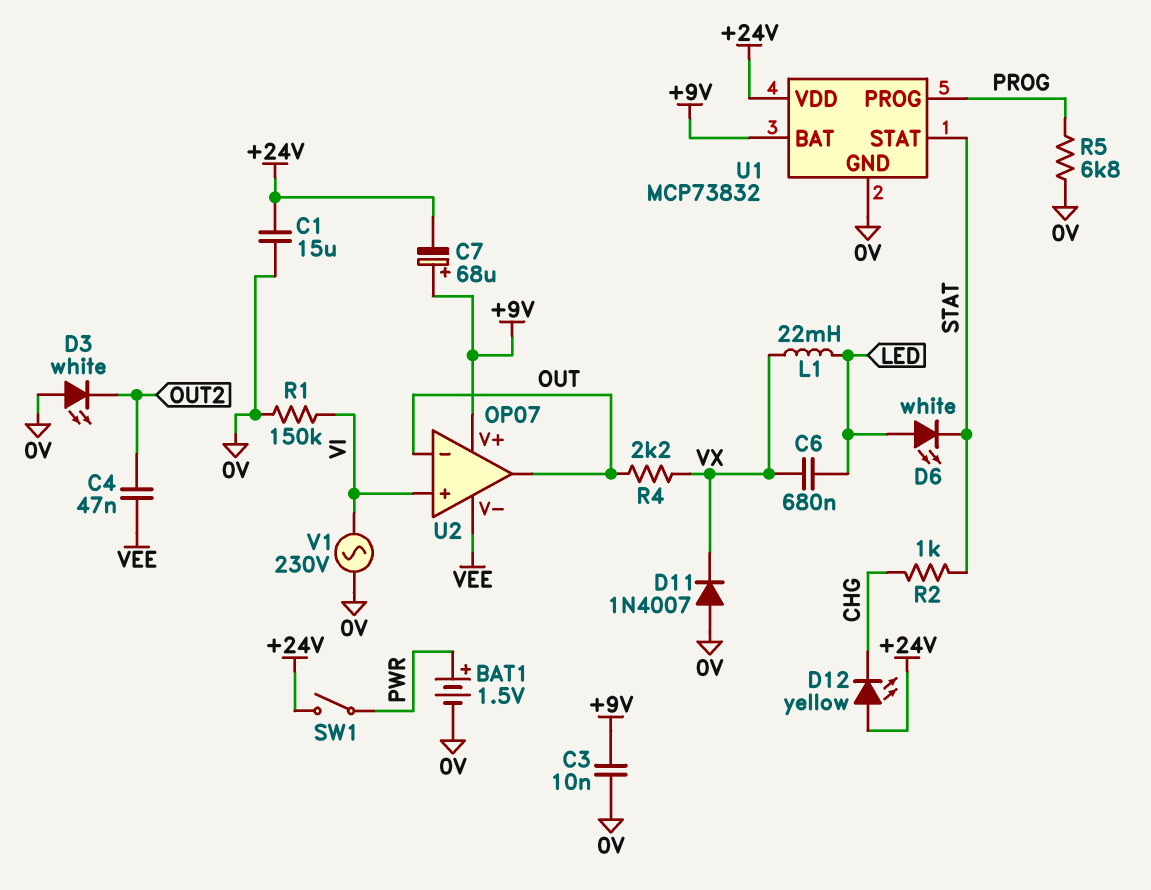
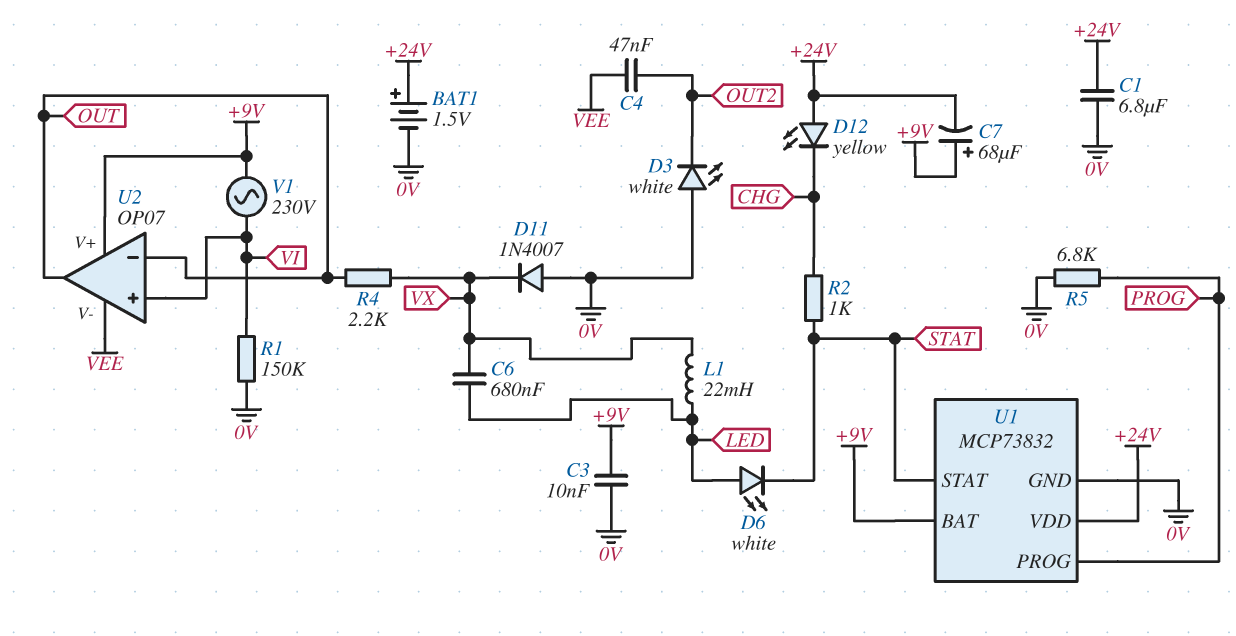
BAT1: 1.5V (plus PWR, minus 0V) -> 1.5V (plus +24V, minus 0V)
C1: 15uF (+24V, 0V) -> 6.8uF (+24V, 0V)
SW1: switch (+24V, PWR) -> none
V1: AC 230V (0V, VI) -> AC 230V (+9V, VI)

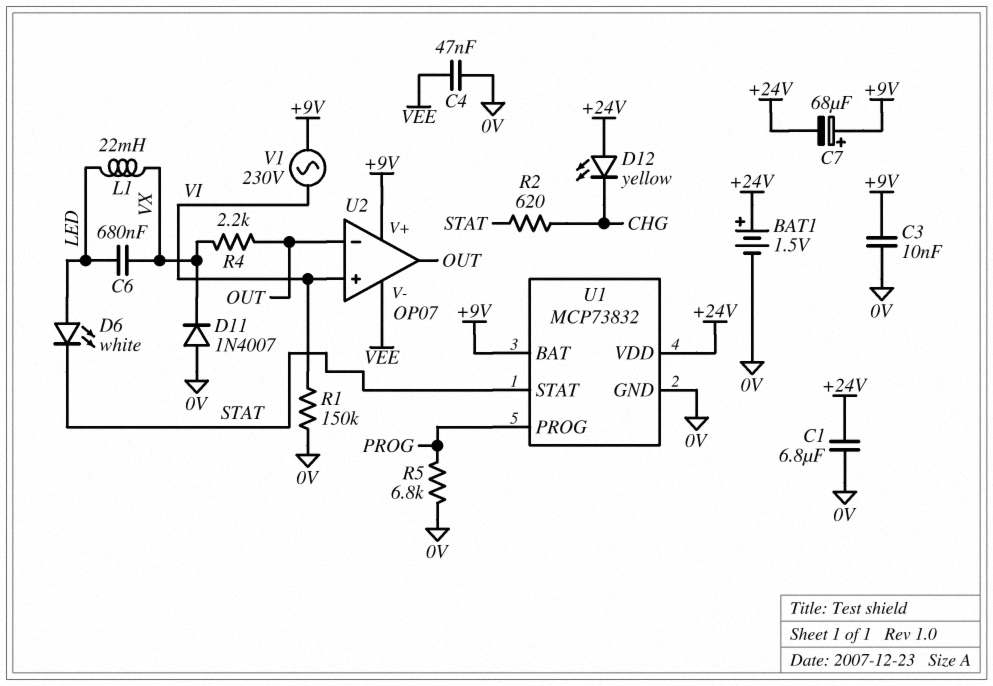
C4: 47nF (OUT2, VEE) -> 47nF (0V, VEE)
D3: LED white (A 0V, K OUT2) -> none
R2: 1k (CHG, STAT) -> 620 (CHG, STAT)

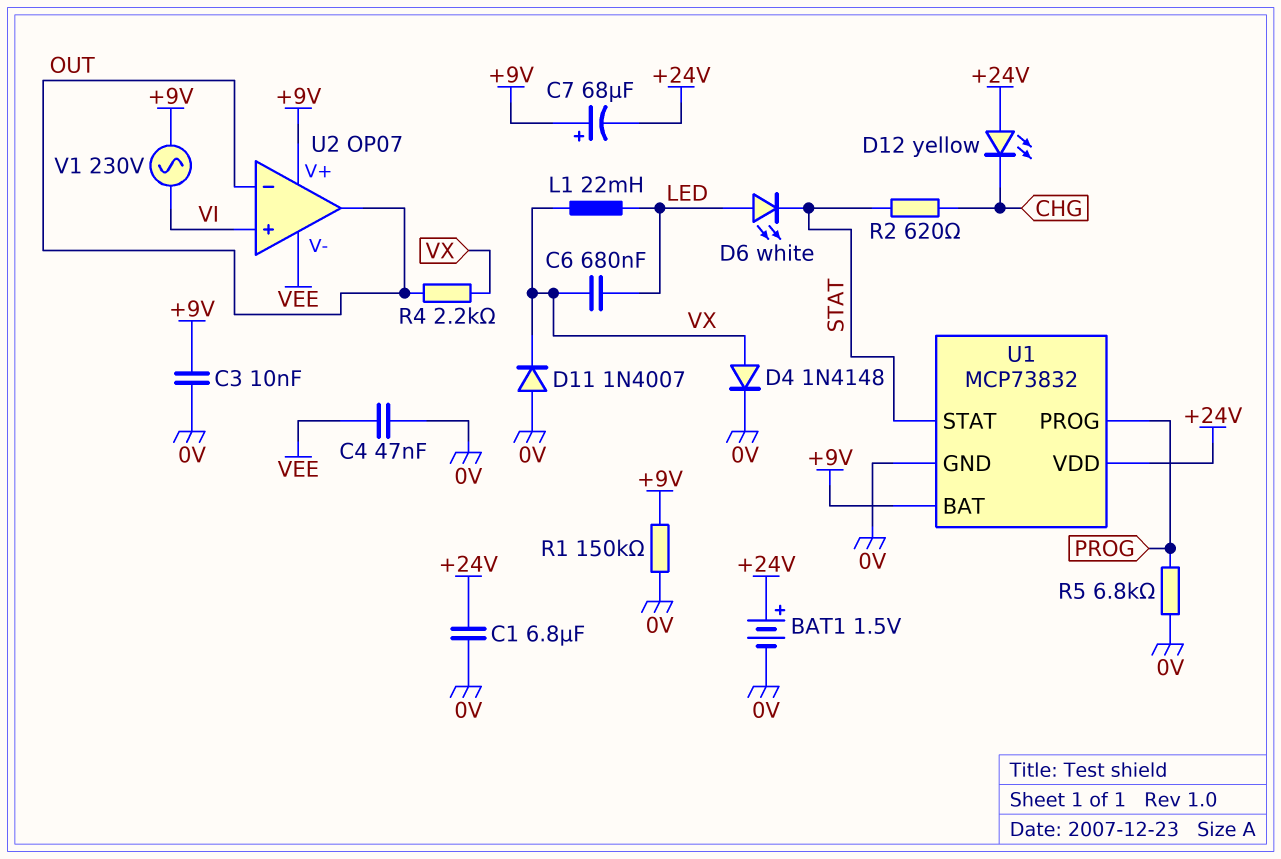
D4: none -> diode 1N4148 (A VX, K 0V)
R1: 150k (0V, VI) -> 150k (+9V, 0V)

